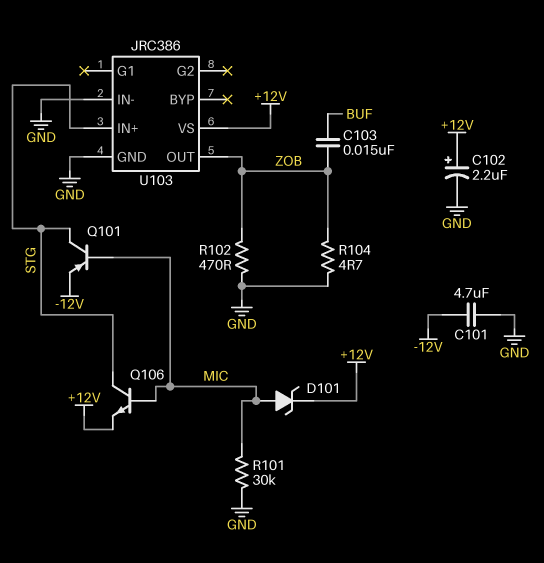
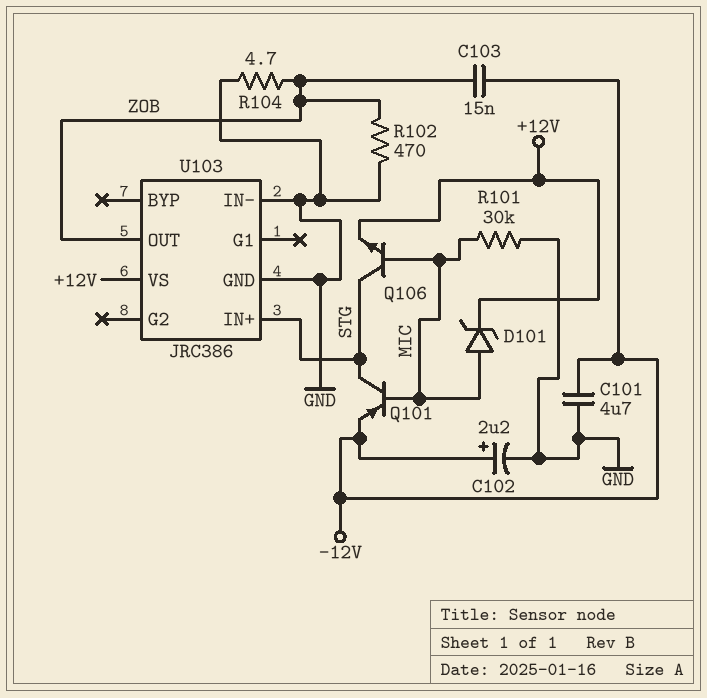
C102: 2.2uF (plus +12V, minus GND) -> 2.2uF (plus -12V, minus GND)
C103: 15nF (BUF, ZOB) -> 15nF (-12V, ZOB)

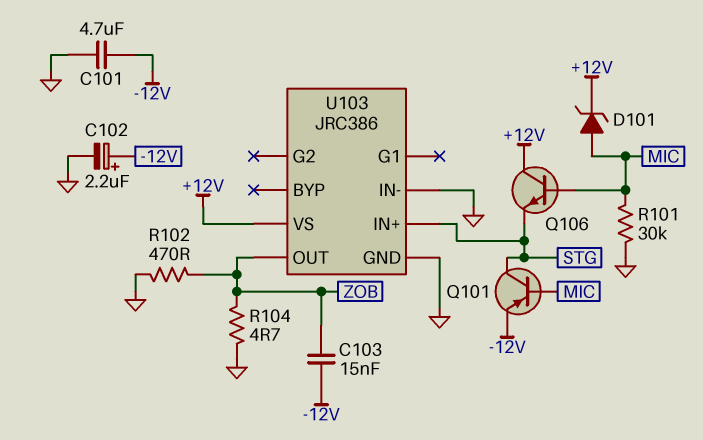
Q106: NPN (B MIC, C STG, E +12V) -> NPN (B MIC, C +12V, E STG)

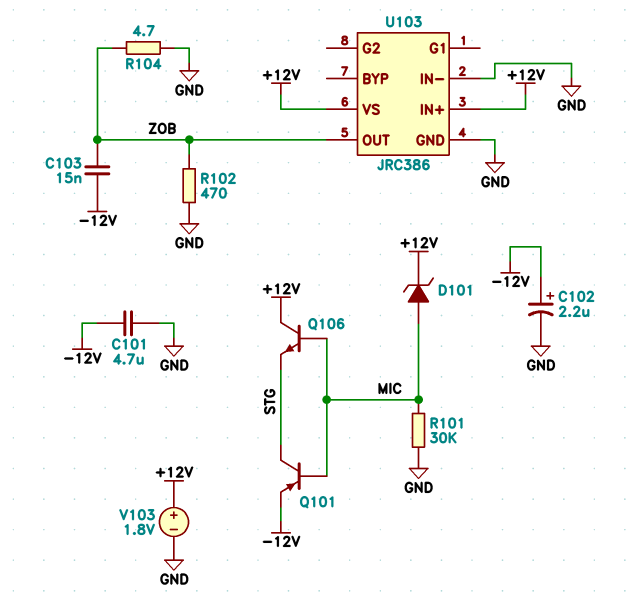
U103 pin IN+: STG -> +12V
V103: none -> 1.8V (plus +12V, minus GND)

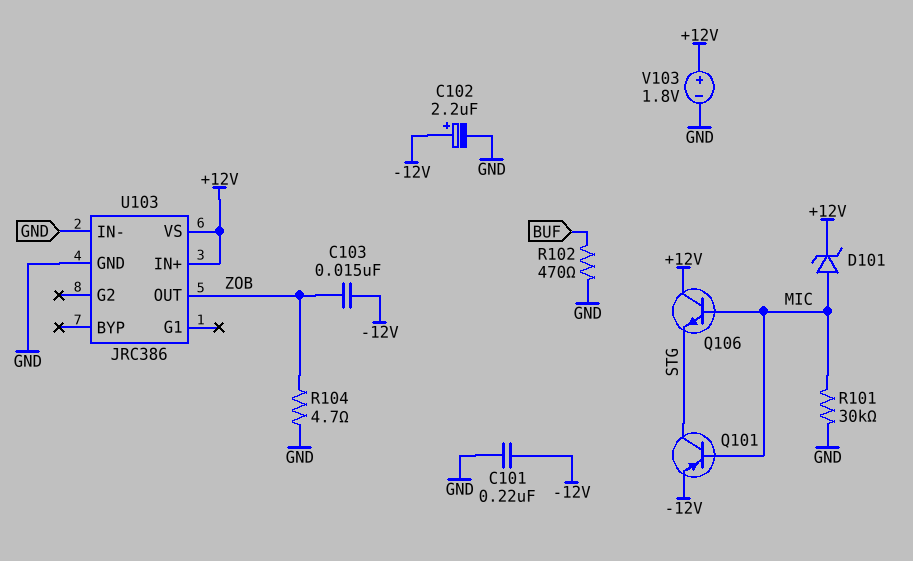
C101: 4.7uF (-12V, GND) -> 220nF (-12V, GND)
R102: 470 (GND, ZOB) -> 470 (BUF, GND)

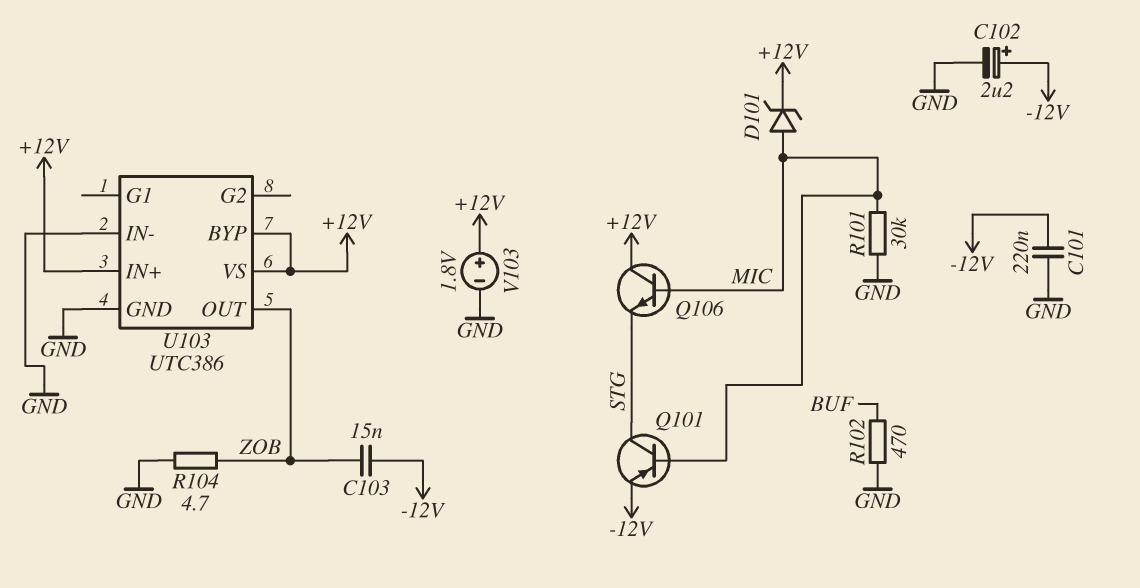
U103: JRC386 -> UTC386
U103 pin BYP: none -> +12V

